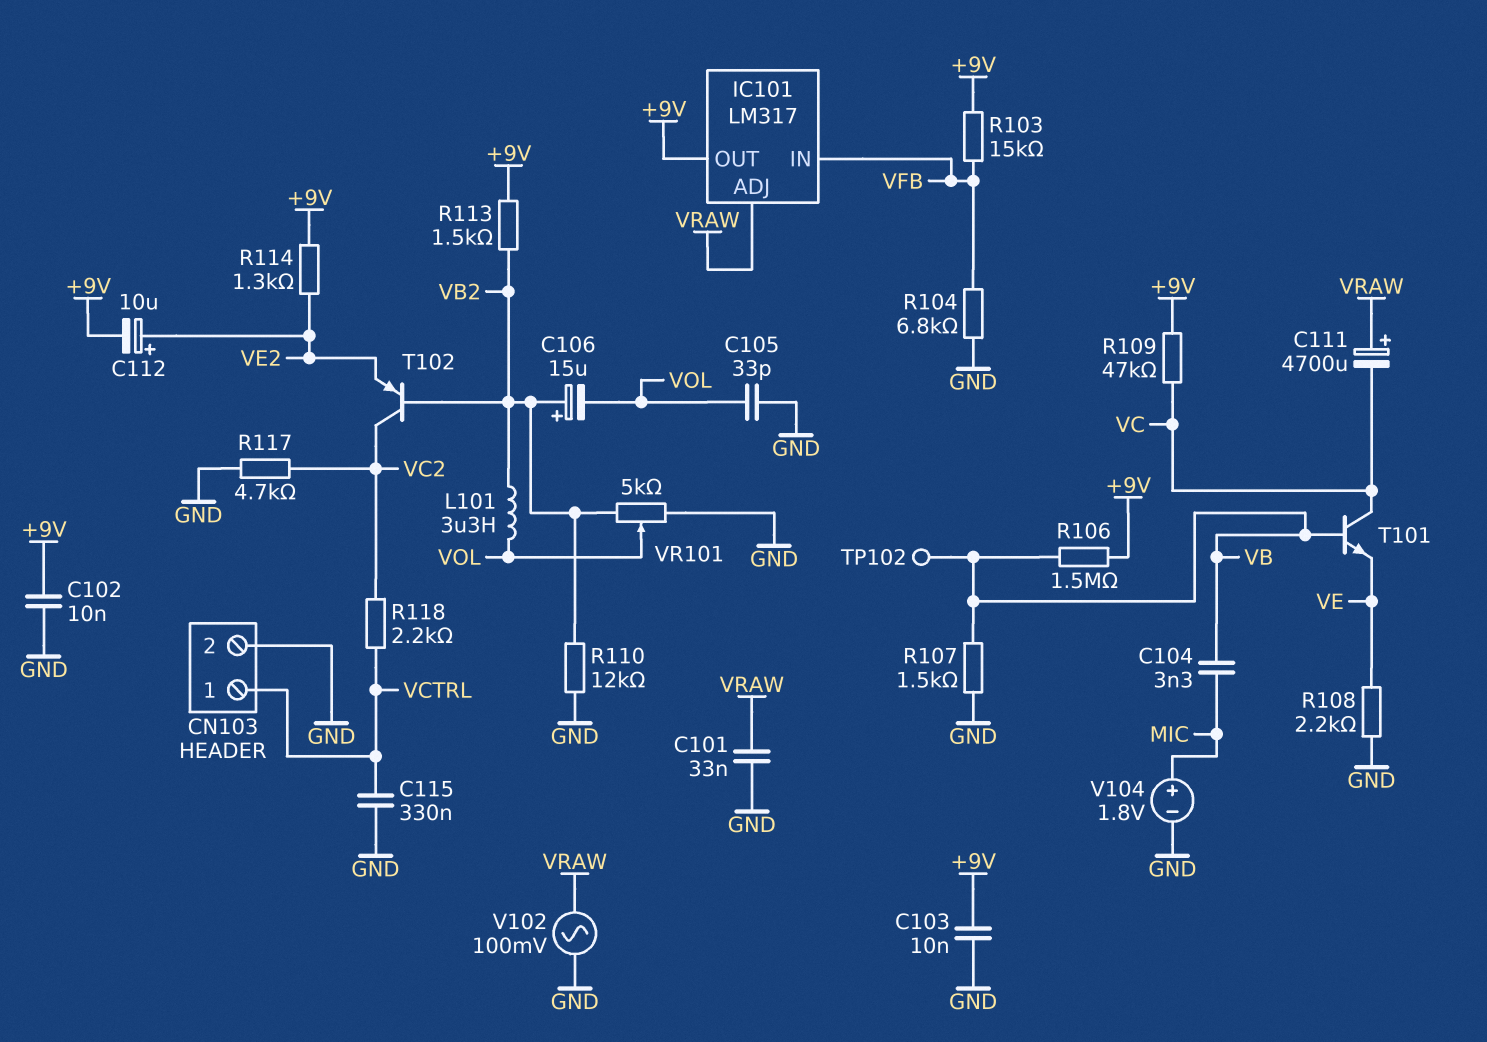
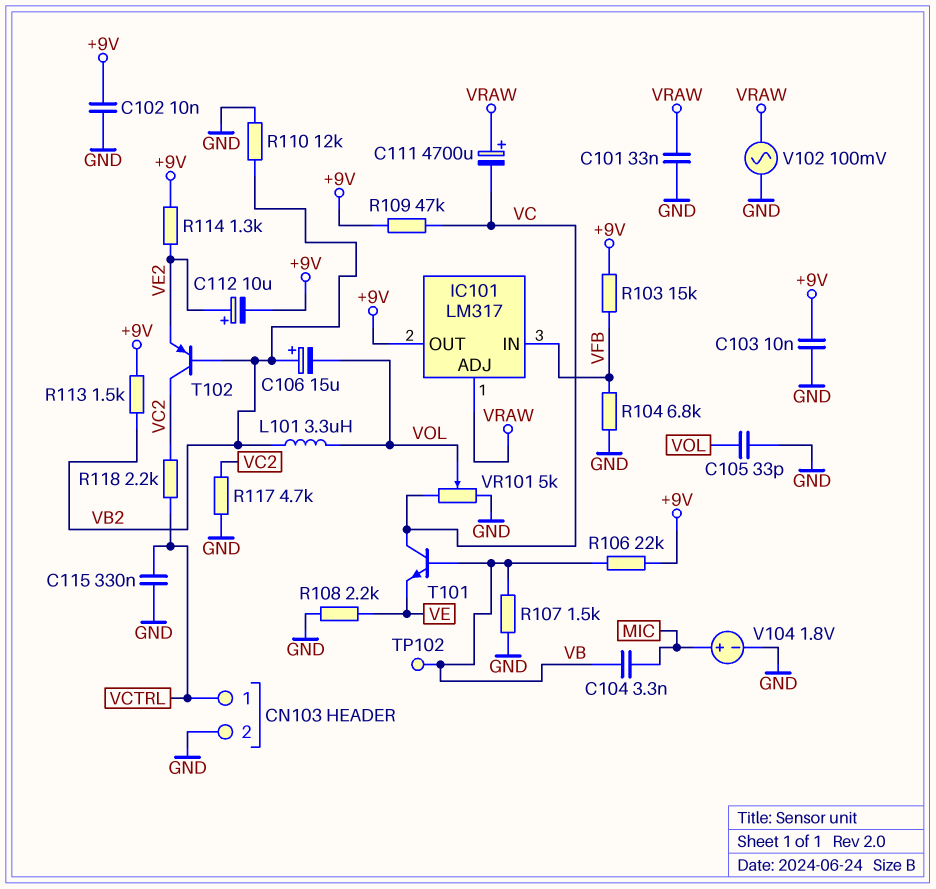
R106: 1.5M (+9V, VB) -> 22k (+9V, VB)
VR101: 5k (GND, VB2, wiper VOL) -> 5k (GND, VC, wiper VOL)

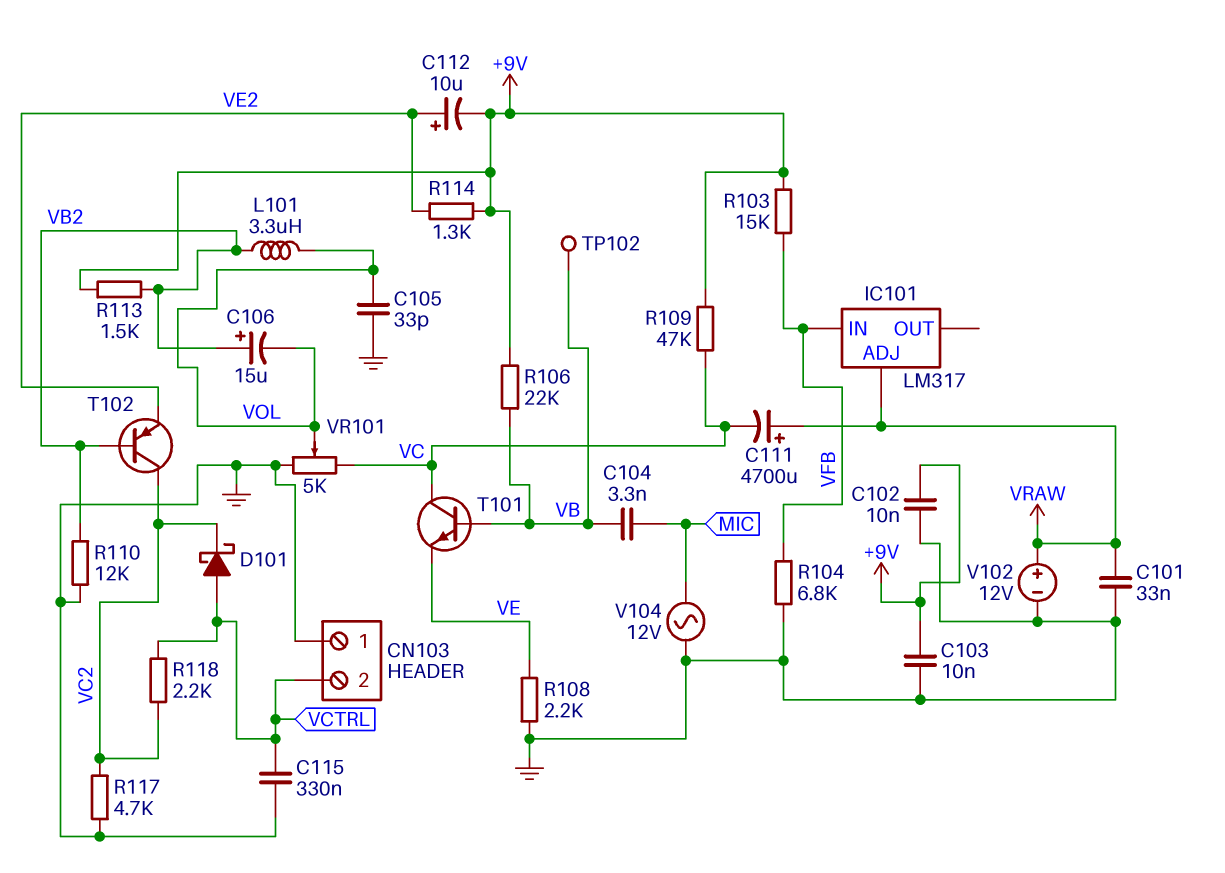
CN103 pin 1: VCTRL -> GND
CN103 pin 2: GND -> VCTRL
D101: none -> schottky (A VCTRL, K VC2)
IC101 pin OUT: +9V -> none
R107: 1.5k (GND, VB) -> none
V102: AC 100mV (GND, VRAW) -> 12V (plus VRAW, minus GND)
V104: 1.8V (plus MIC, minus GND) -> AC 12V (GND, MIC)

